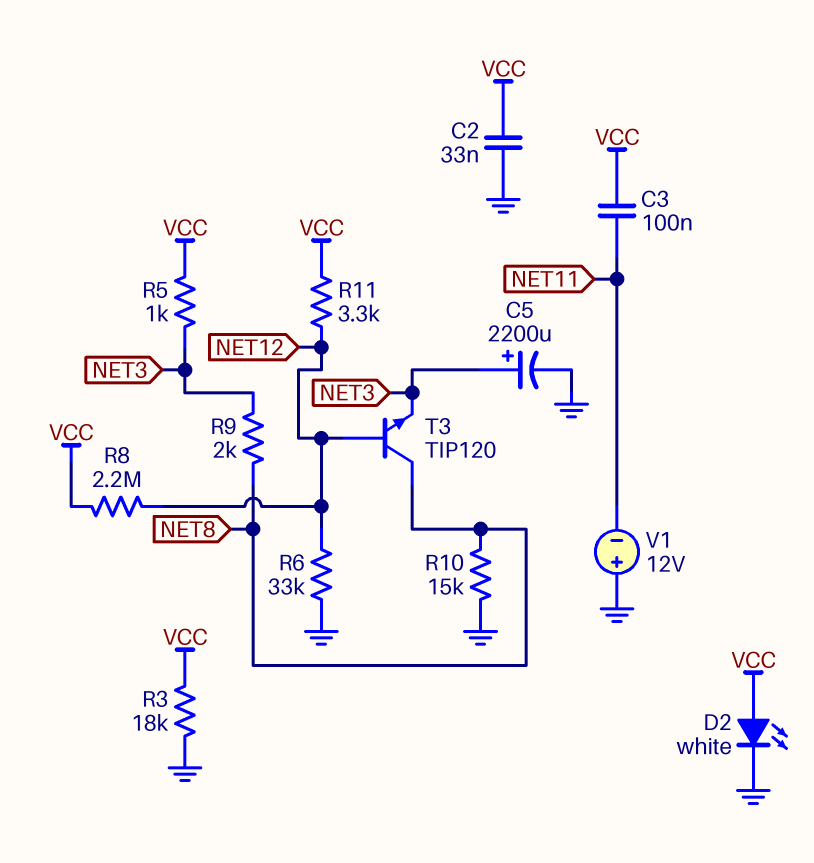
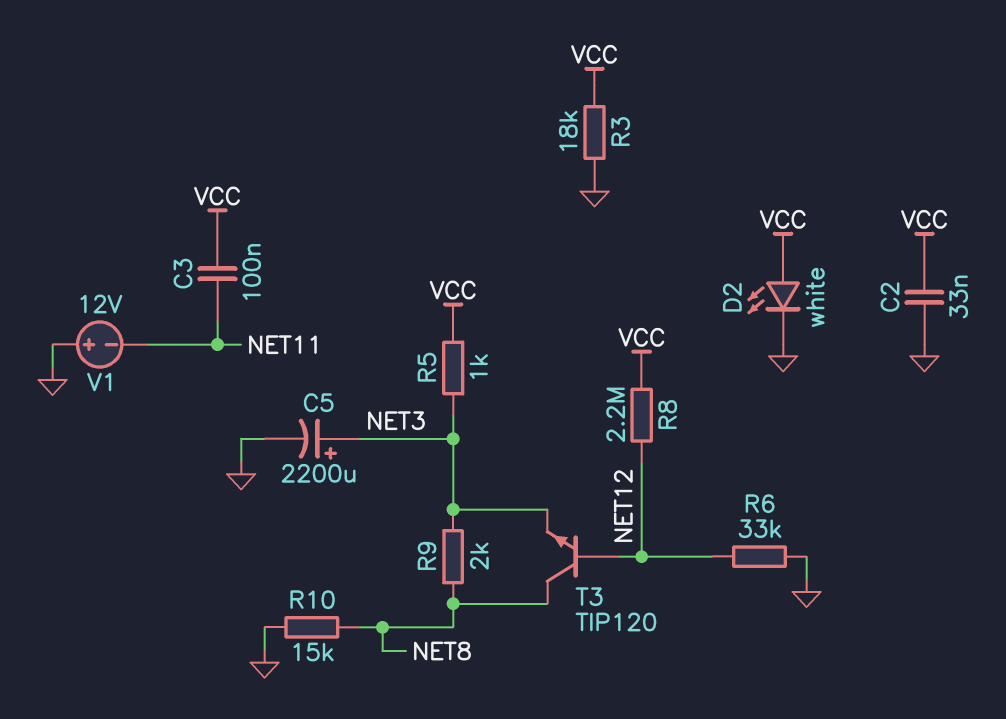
R11: 3.3k (NET12, VCC) -> none

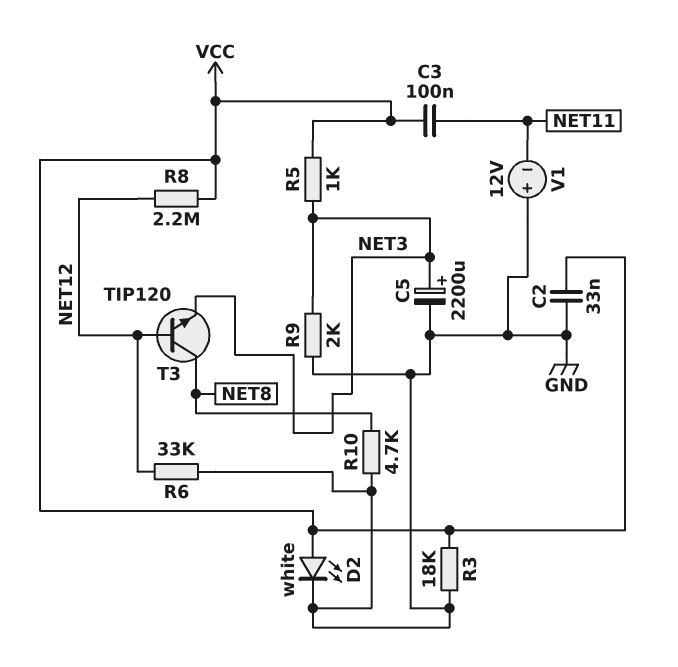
R9: 2k (NET3, NET8) -> 2k (GND, NET3)
R10: 15k (GND, NET8) -> 4.7k (GND, NET8)

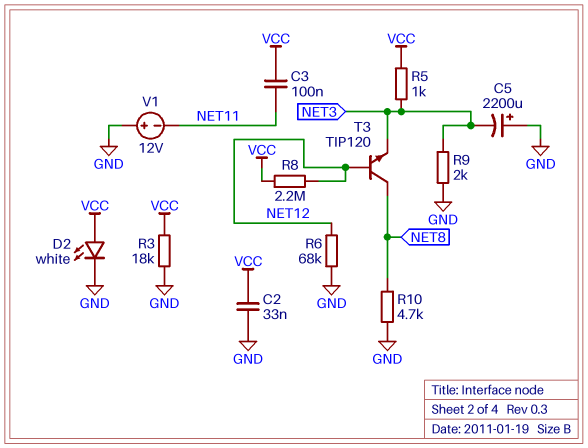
C5: 2200uF (plus NET3, minus GND) -> 2200uF (plus GND, minus NET3)
R6: 33k (GND, NET12) -> 68k (GND, NET12)

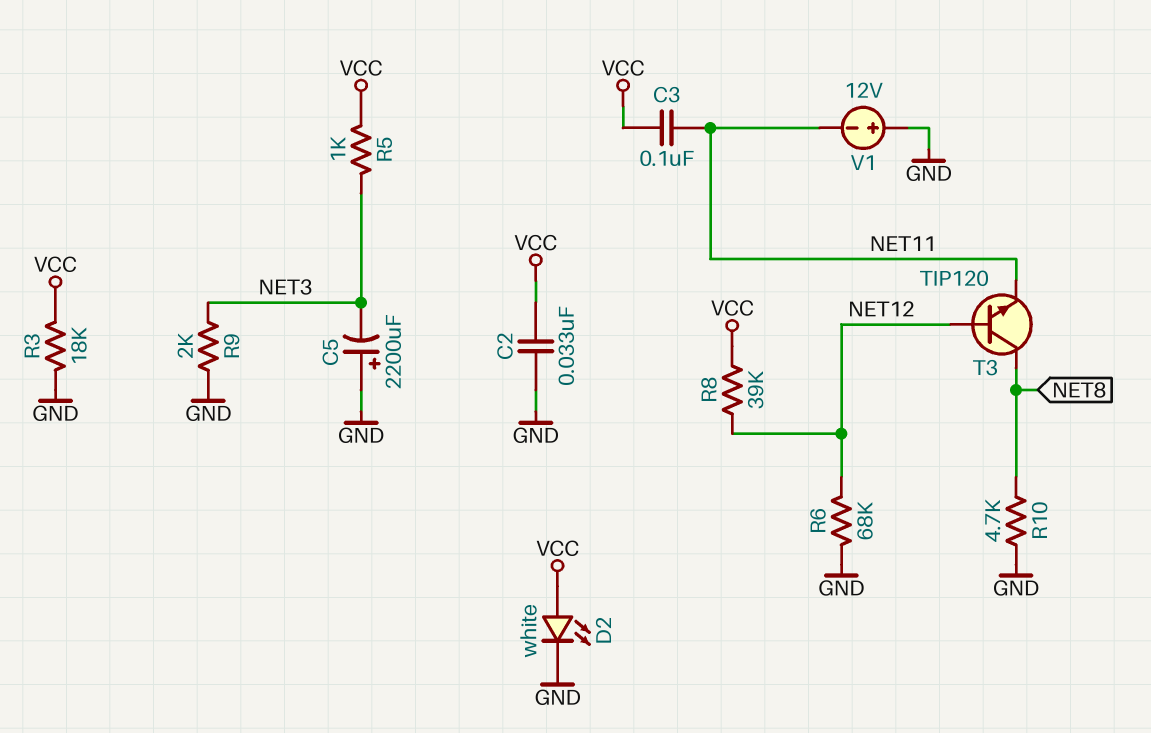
R8: 2.2M (NET12, VCC) -> 39k (NET12, VCC)
T3: NPN TIP120 (B NET12, C NET8, E NET3) -> NPN TIP120 (B NET12, C NET8, E NET11)

